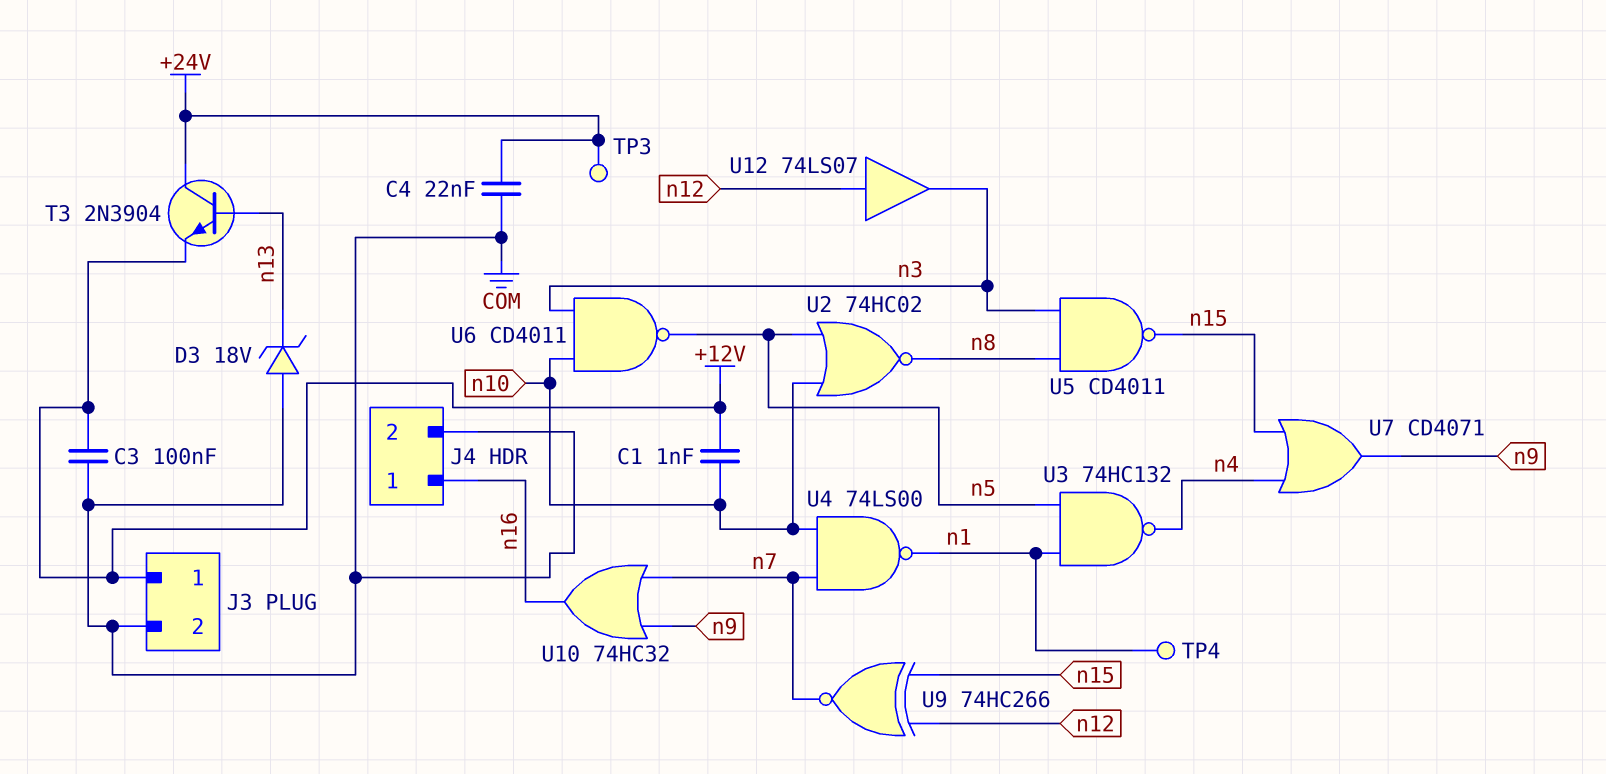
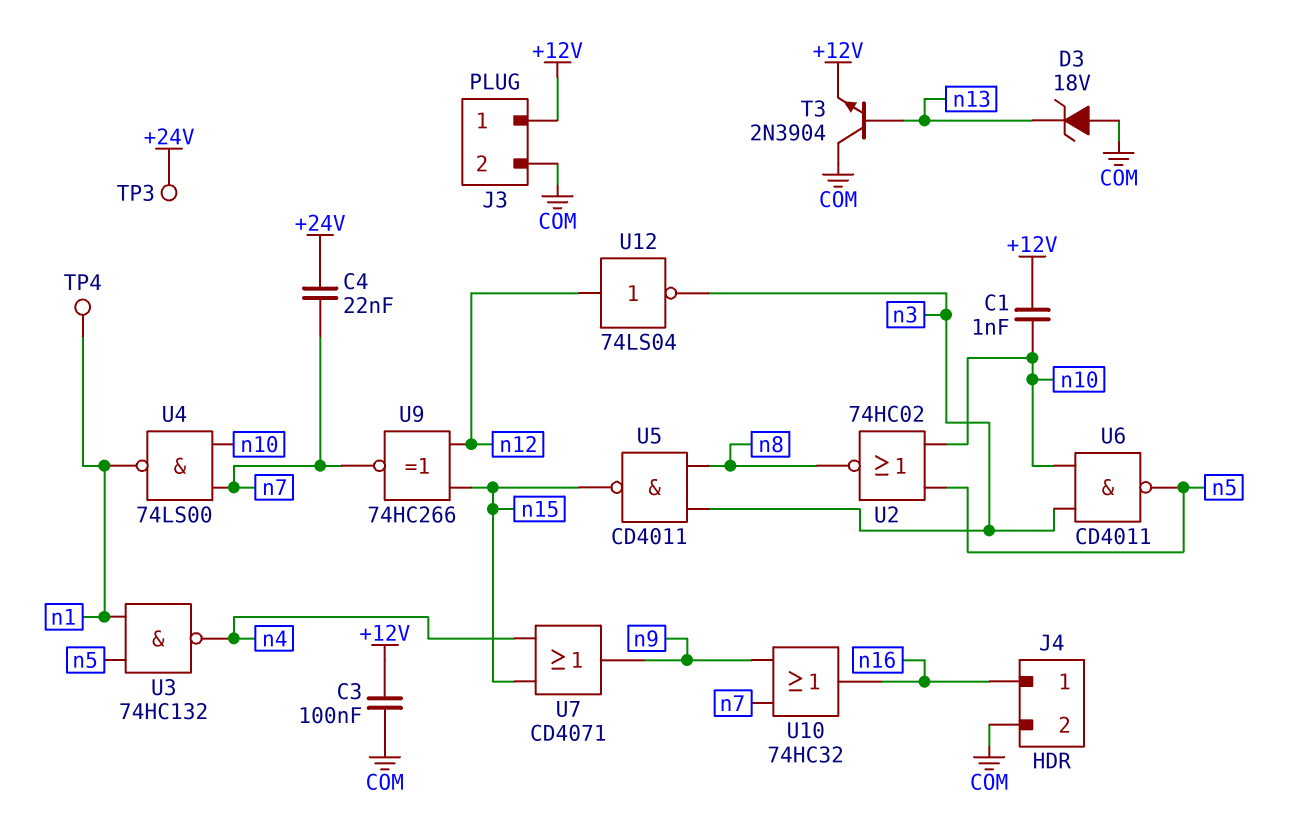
C4: 22nF (+24V, COM) -> 22nF (+24V, n7)
T3: NPN 2N3904 (B n13, C +24V, E +12V) -> NPN 2N3904 (B n13, C COM, E +12V)
U12: buffer 74LS07 (in n12, out n3) -> NOT 74LS04 (in n12, out n3)

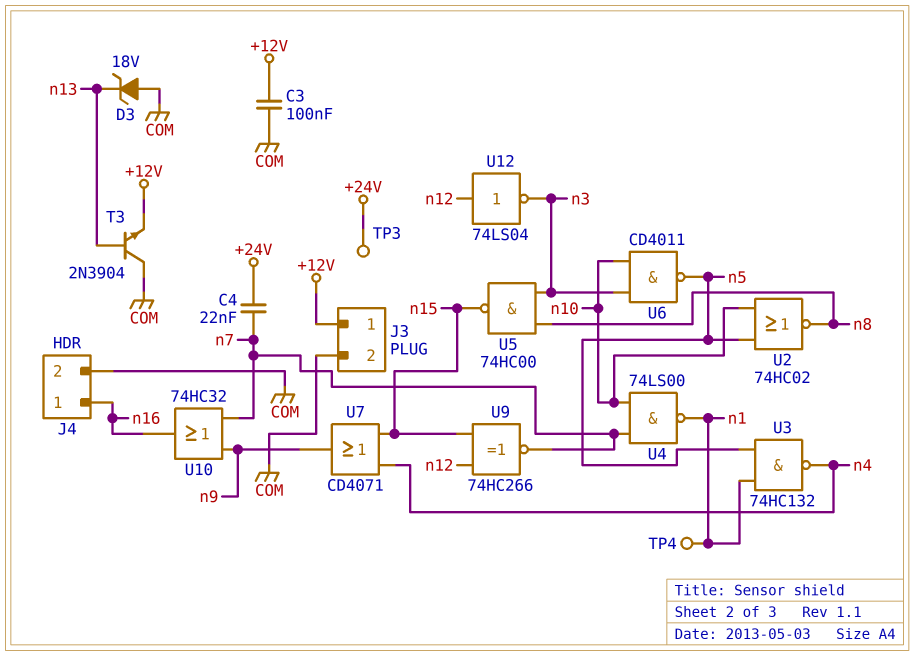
C1: 1nF (+12V, n10) -> none
U5: NAND CD4011 (in n3, in n8, out n15) -> NAND 74HC00 (in n3, in n8, out n15)

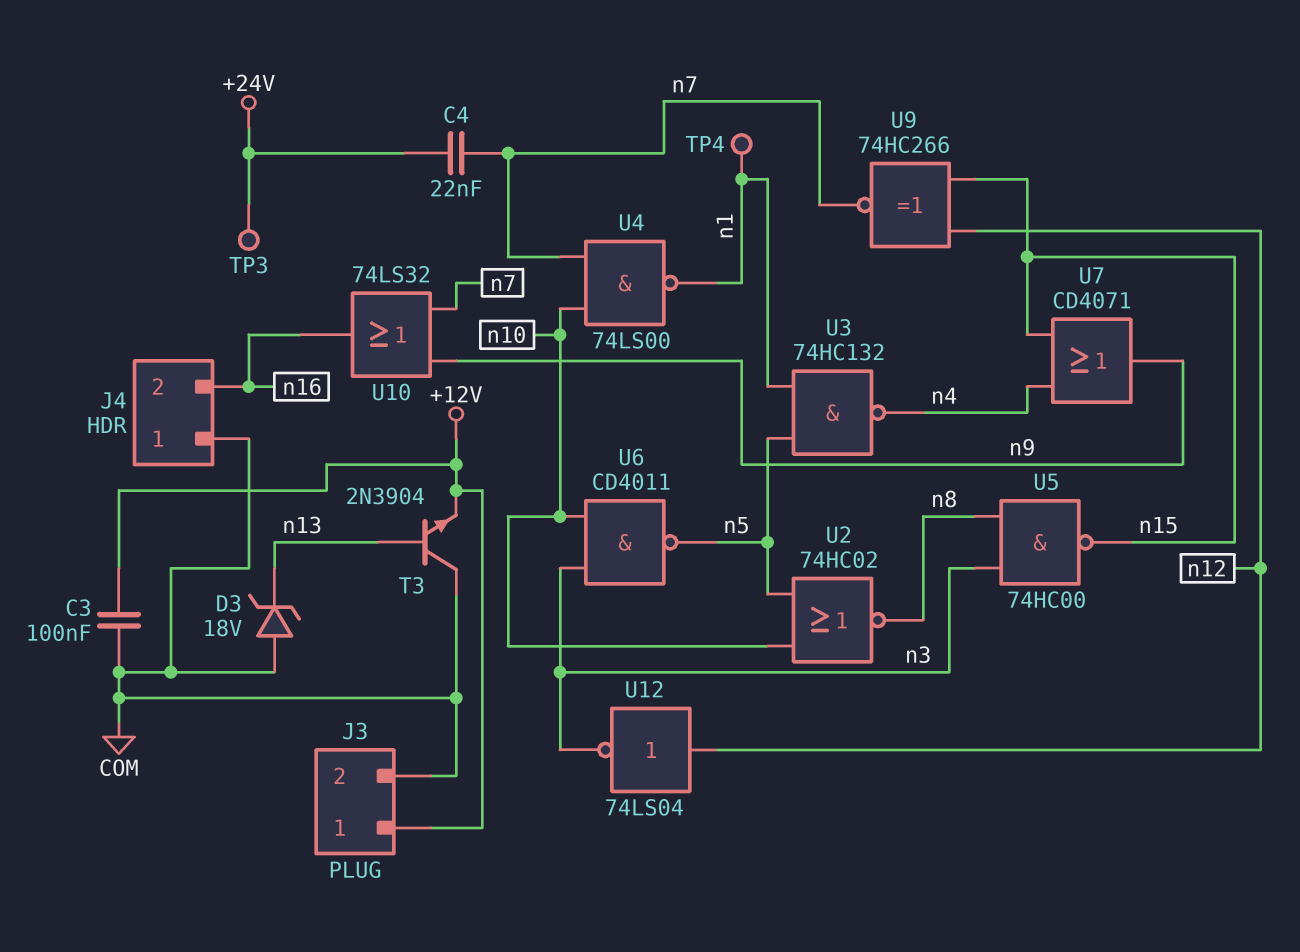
J4 pin 1: n16 -> COM
J4 pin 2: COM -> n16
U10: OR 74HC32 (in n7, in n9, out n16) -> OR 74LS32 (in n7, in n9, out n16)

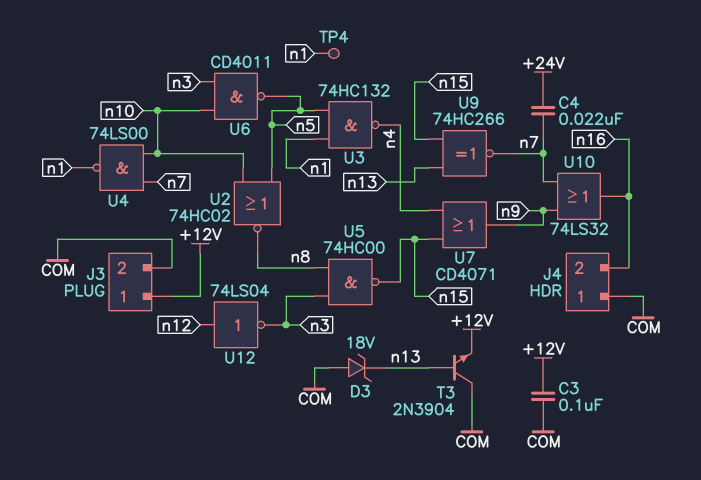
TP3: test point (+24V) -> none
U9: XNOR 74HC266 (in n12, in n15, out n7) -> XNOR 74HC266 (in n13, in n15, out n7)

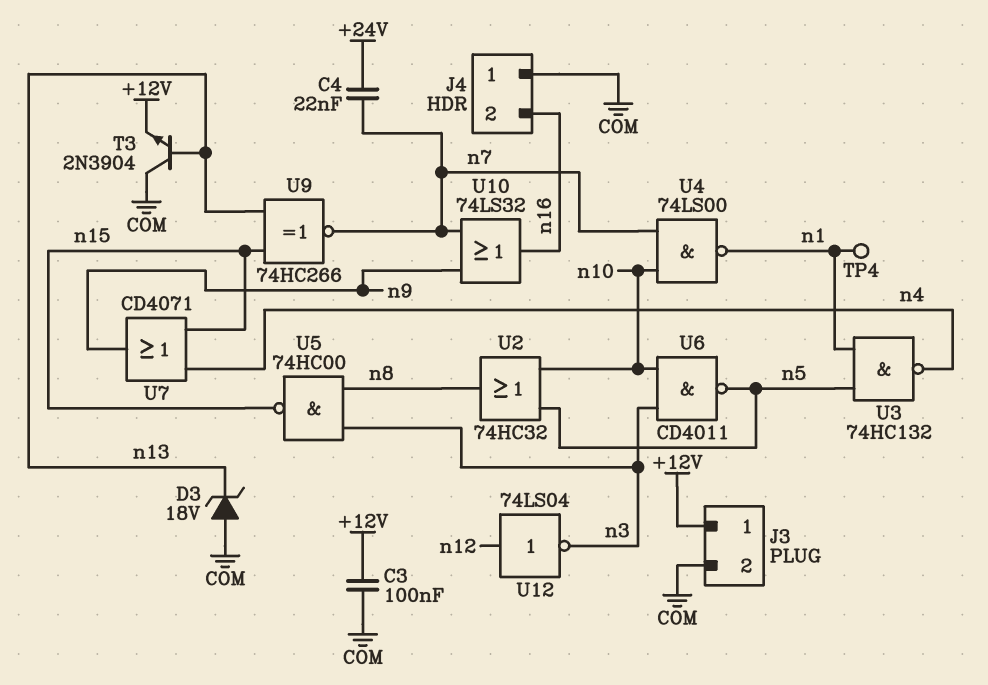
U2: NOR 74HC02 (in n5, in n10, out n8) -> OR 74HC32 (in n5, in n10, out n8)

